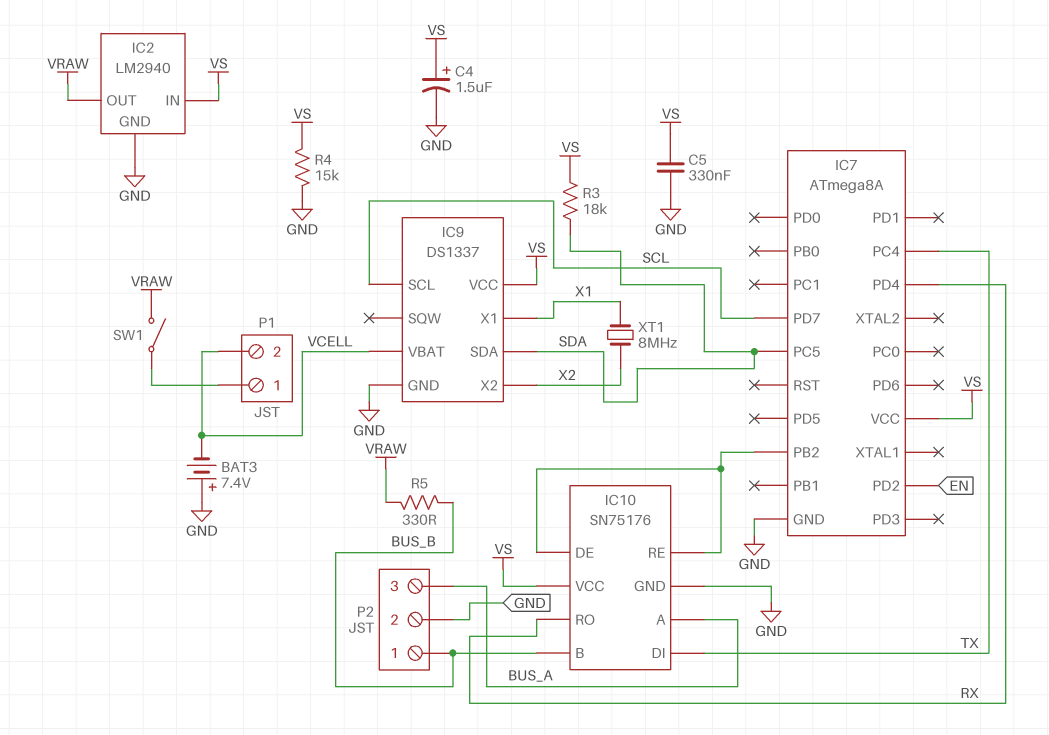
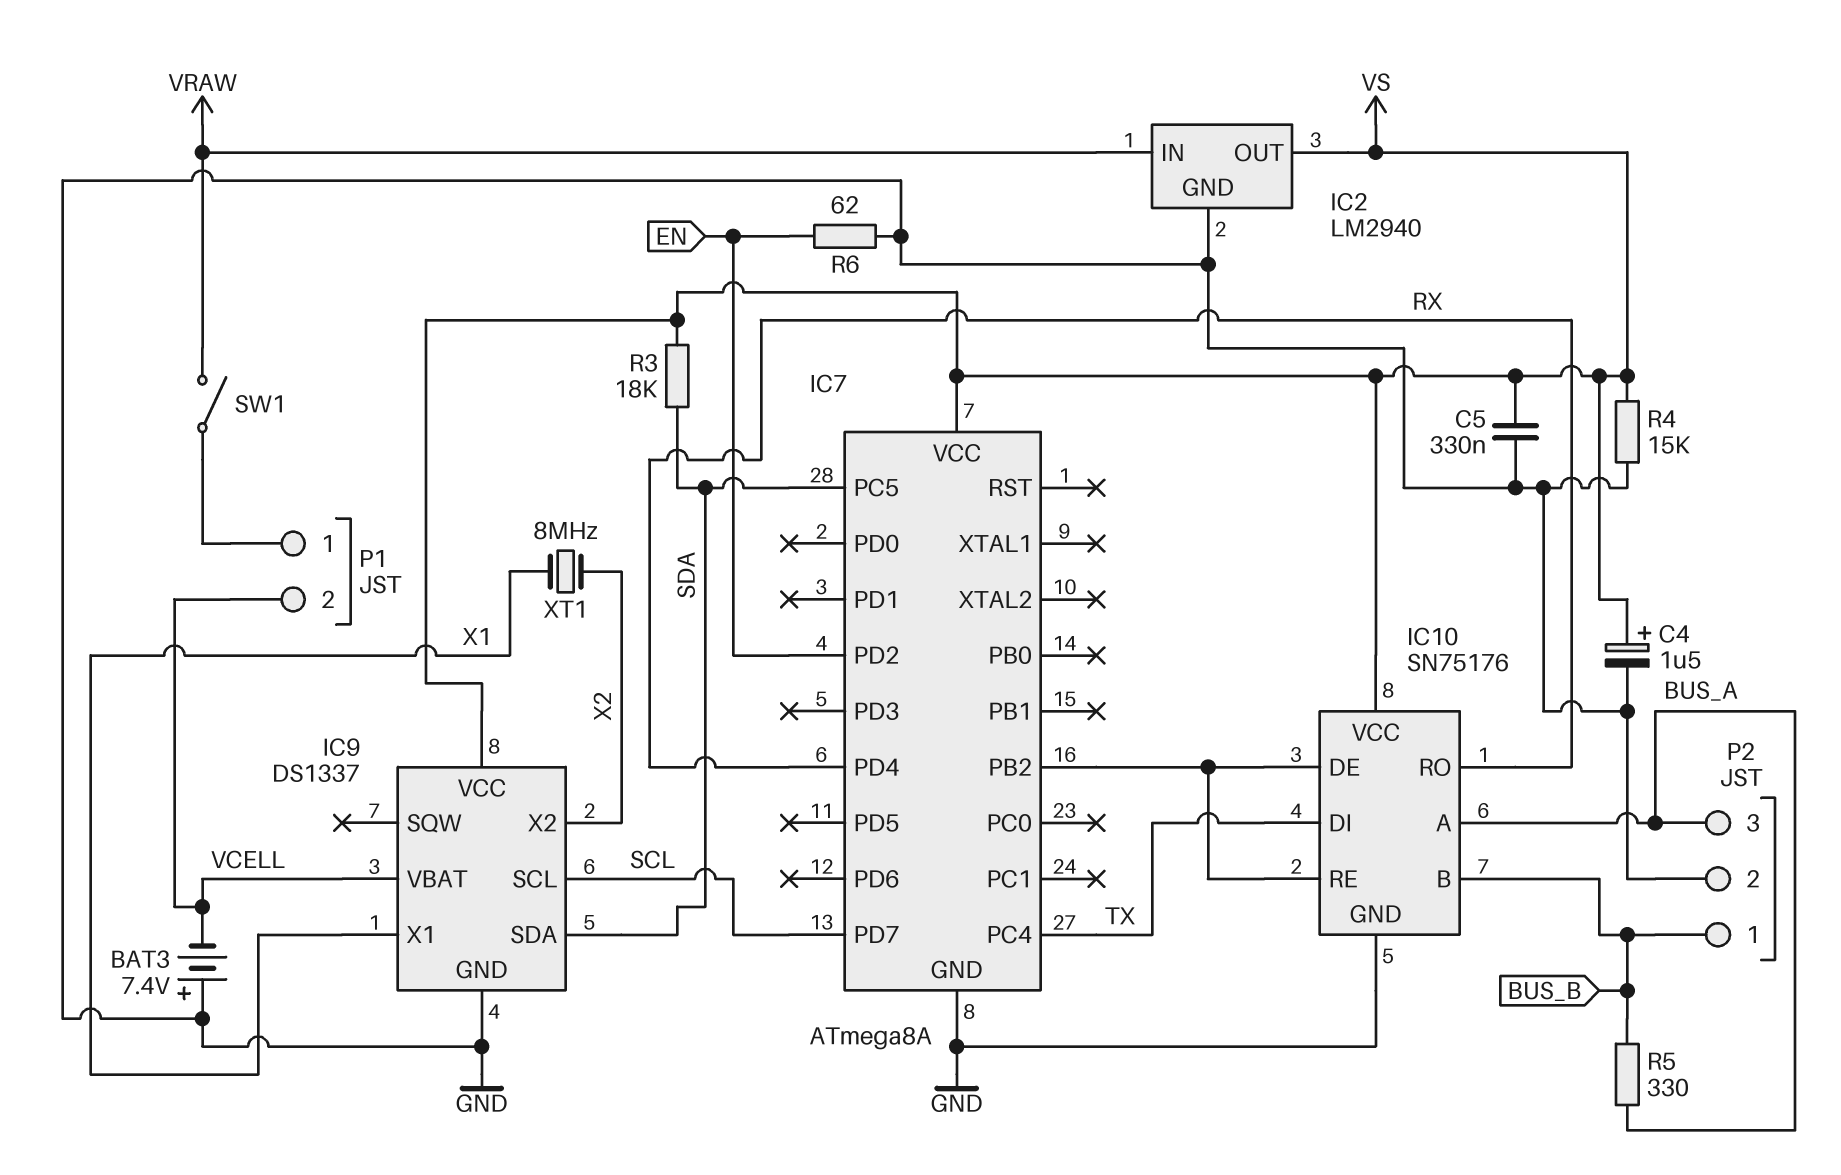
IC2 pin IN: VS -> VRAW
IC2 pin OUT: VRAW -> VS
R5: 330 (BUS_B, VRAW) -> 330 (BUS_A, BUS_B)
R6: none -> 62 (EN, GND)

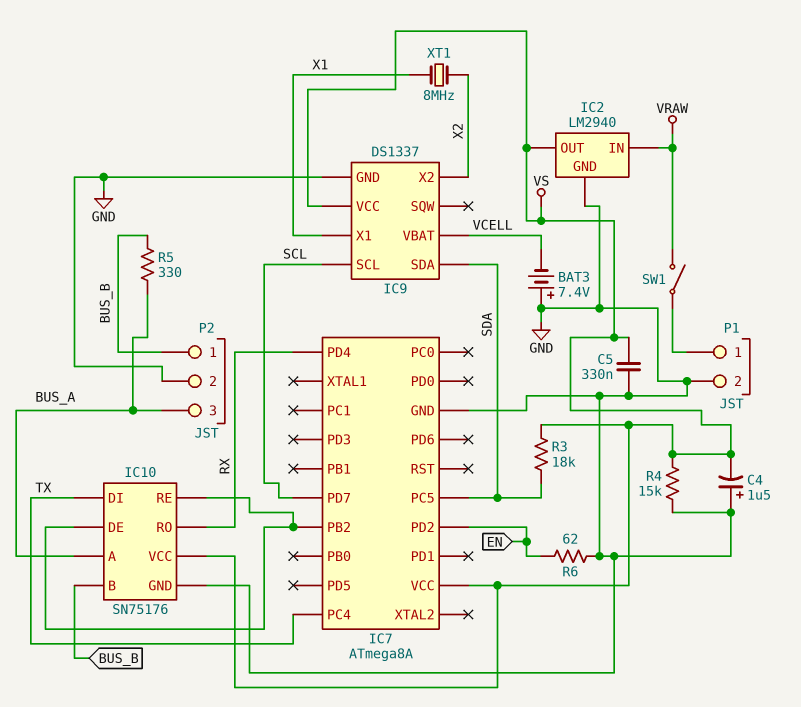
C4: 1.5uF (plus VS, minus GND) -> 1.5uF (plus GND, minus VS)
P1 pin 2: VCELL -> GND

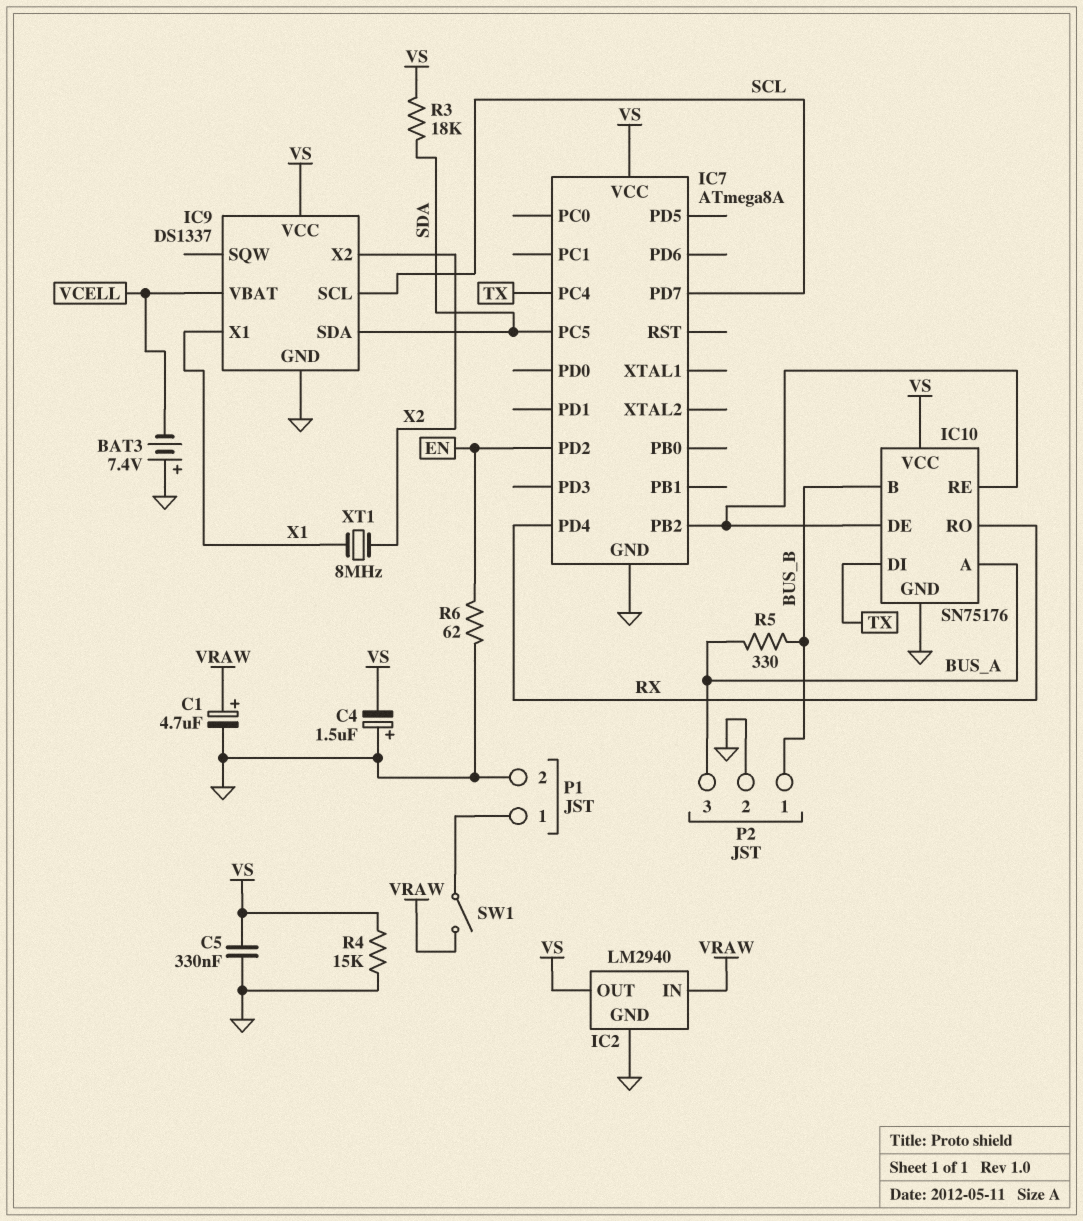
C1: none -> 4.7uF (plus VRAW, minus GND)

